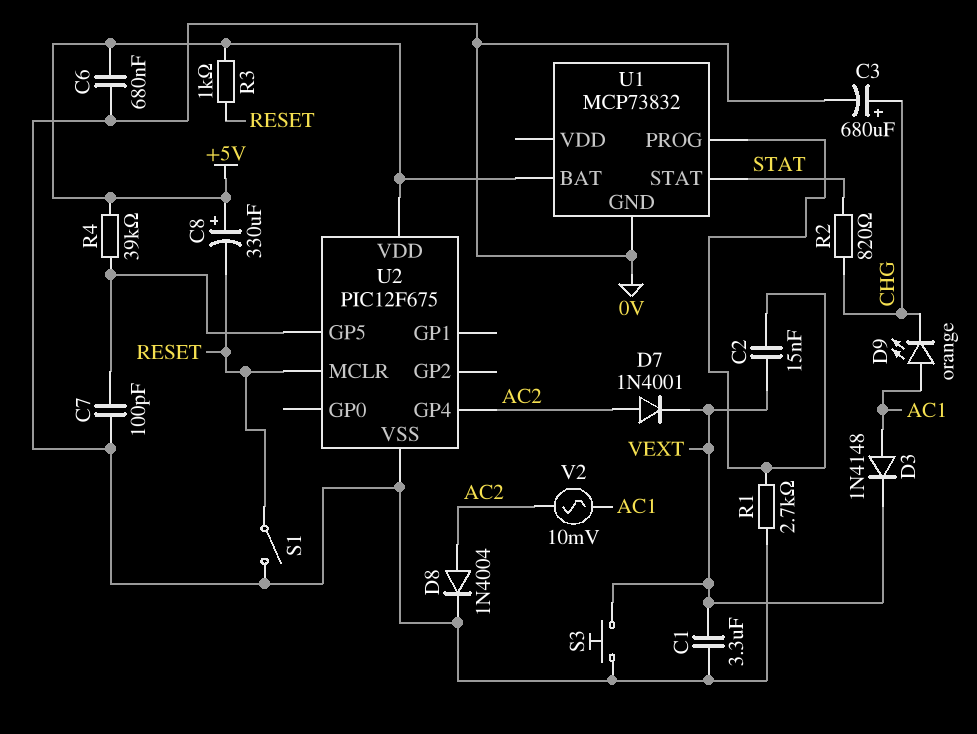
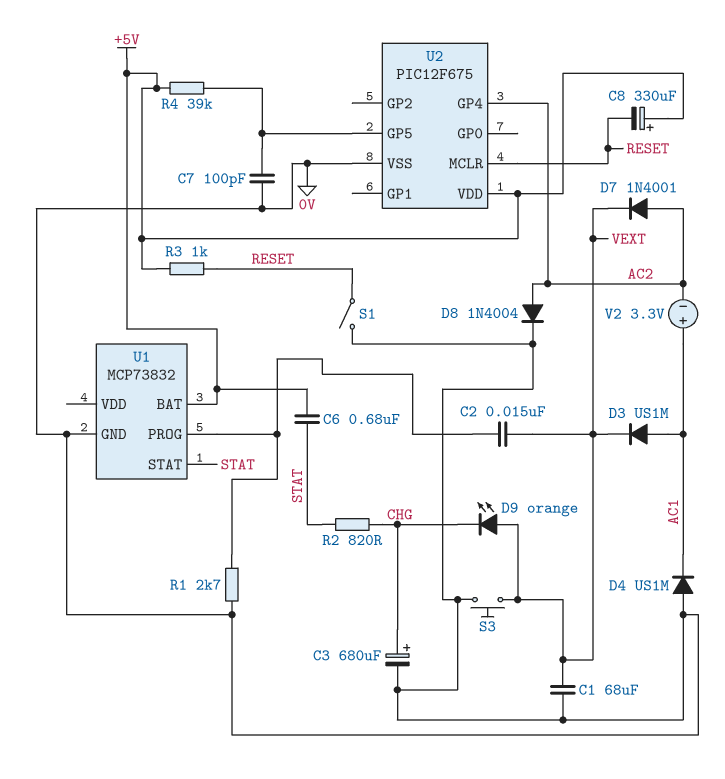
C1: 3.3uF (0V, VEXT) -> 68uF (0V, VEXT)
C6: 680nF (+5V, 0V) -> 680nF (+5V, STAT)
D3: diode 1N4148 (A AC1, K VEXT) -> diode US1M (A AC1, K VEXT)
D4: none -> diode US1M (A 0V, K AC1)
D9: LED orange (A AC1, K CHG) -> LED orange (A VEXT, K CHG)
V2: AC 10mV (AC1, AC2) -> 3.3V (plus AC1, minus AC2)

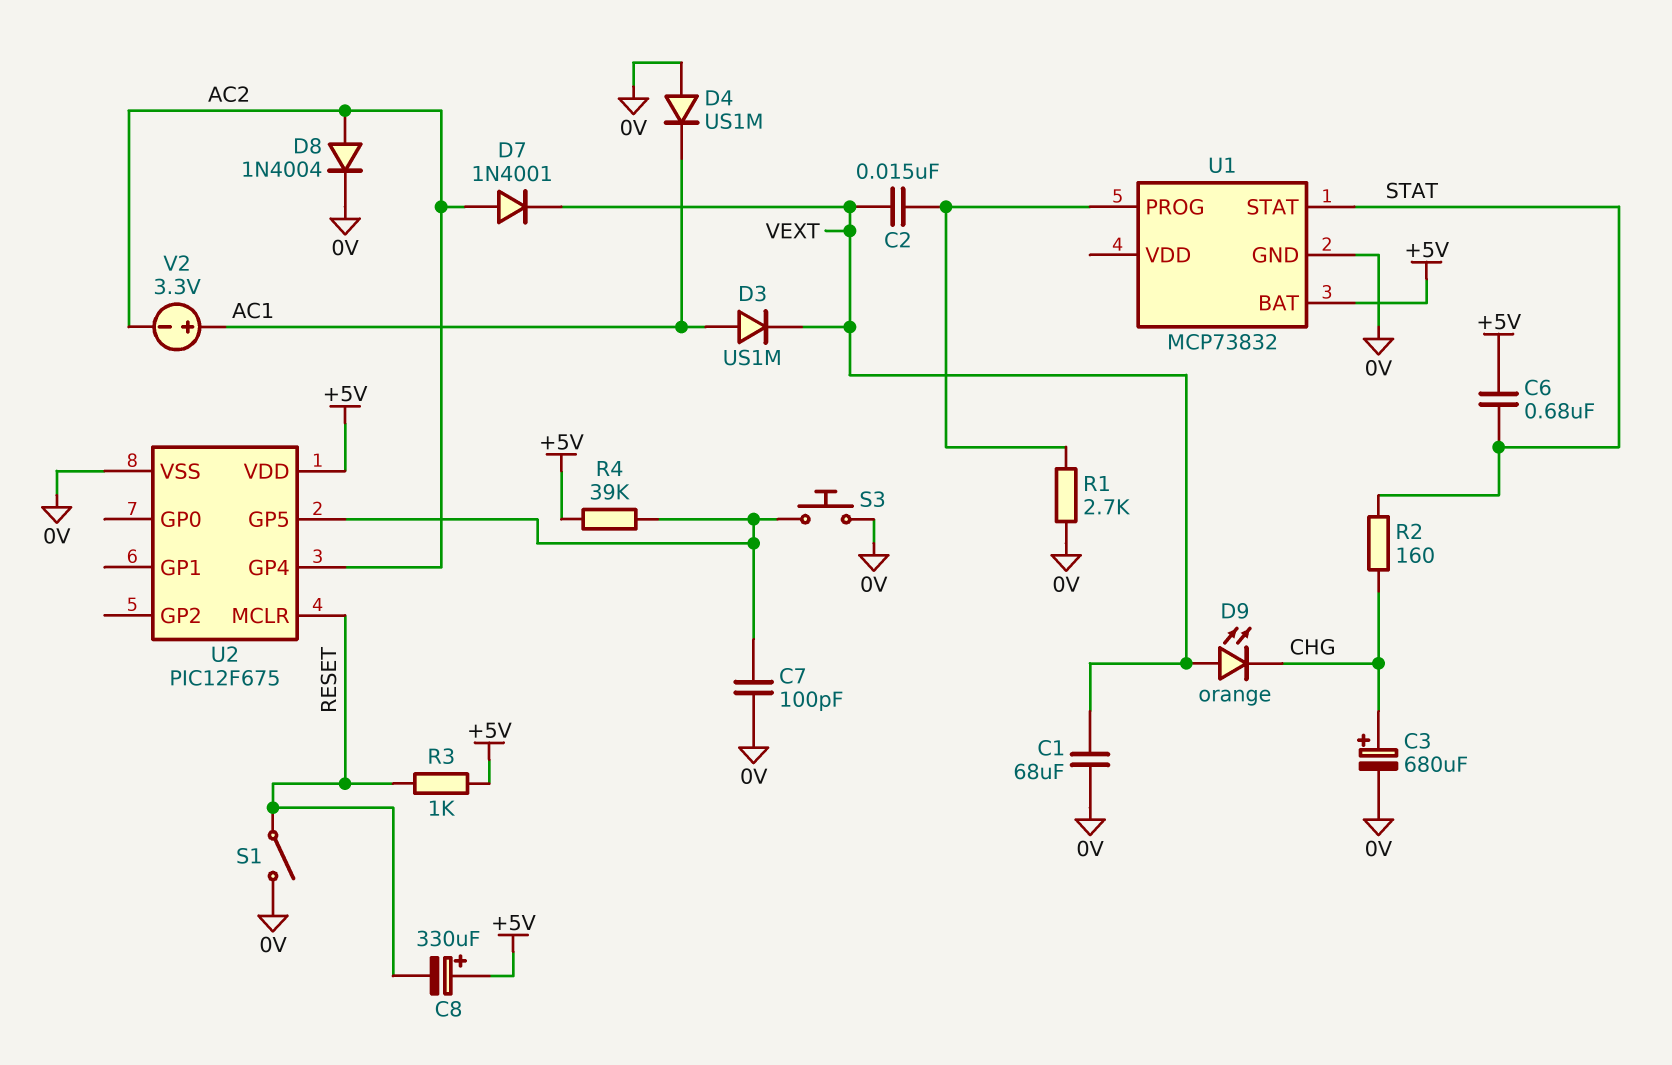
R2: 820 (CHG, STAT) -> 160 (CHG, STAT)
S3: button (0V, VEXT) -> button (0V, U2/GP5)

